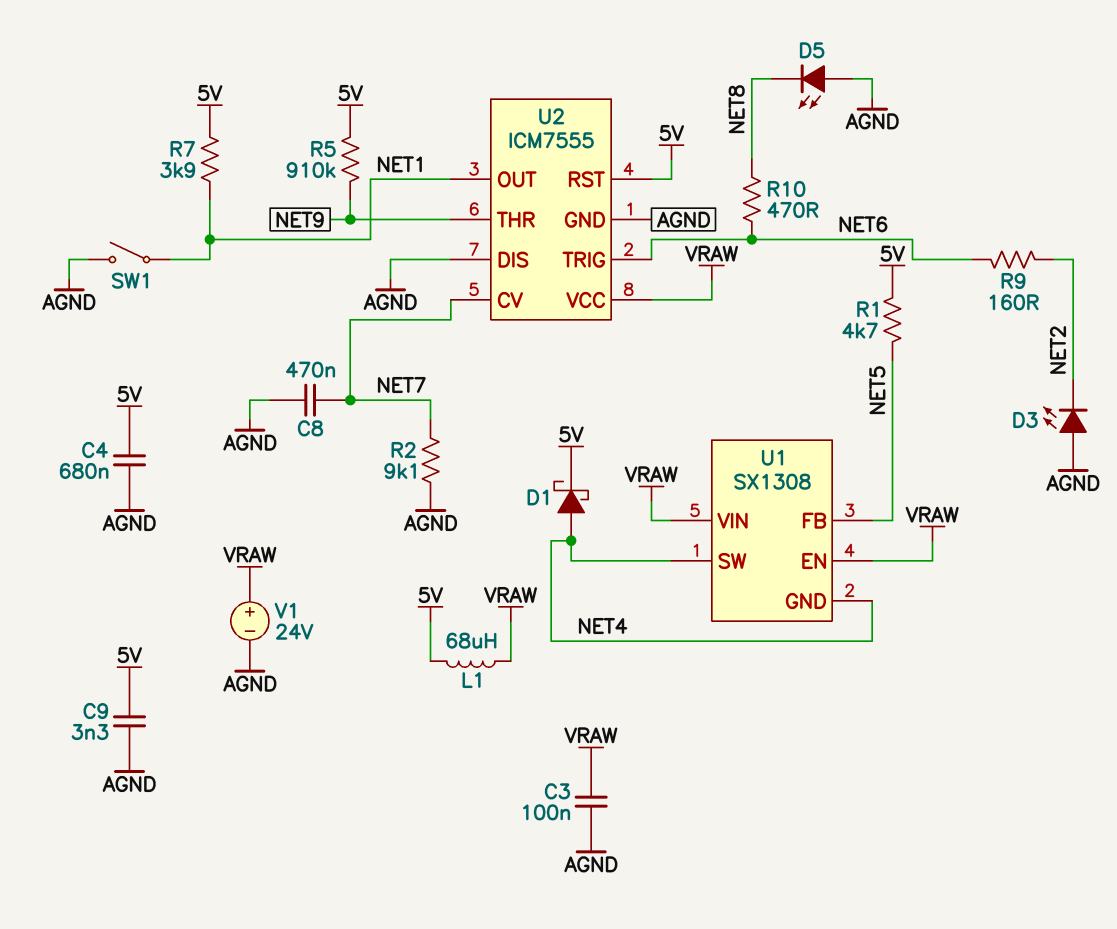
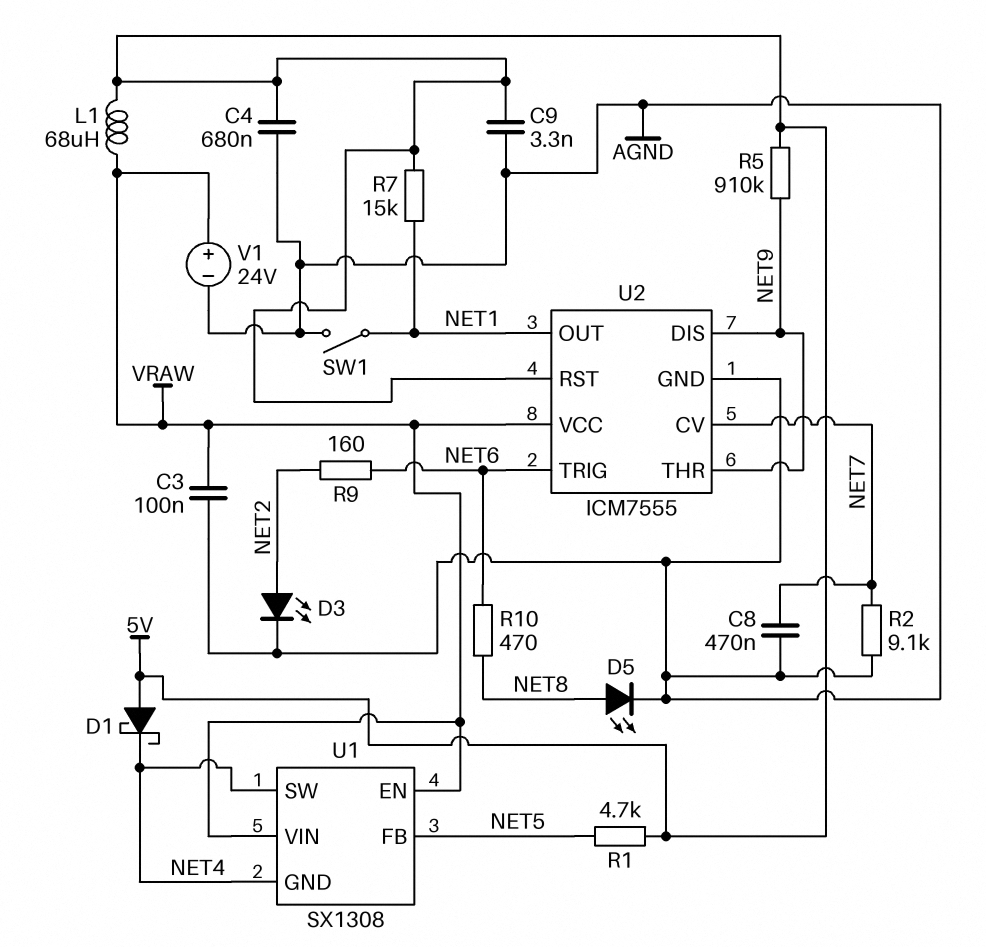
D1: schottky (A NET4, K 5V) -> schottky (A 5V, K NET4)
D3: LED (A AGND, K NET2) -> LED (A NET2, K AGND)
D5: LED (A AGND, K NET8) -> LED (A NET8, K AGND)
R7: 3.9k (5V, NET1) -> 15k (5V, NET1)
U2 pin DIS: AGND -> NET9

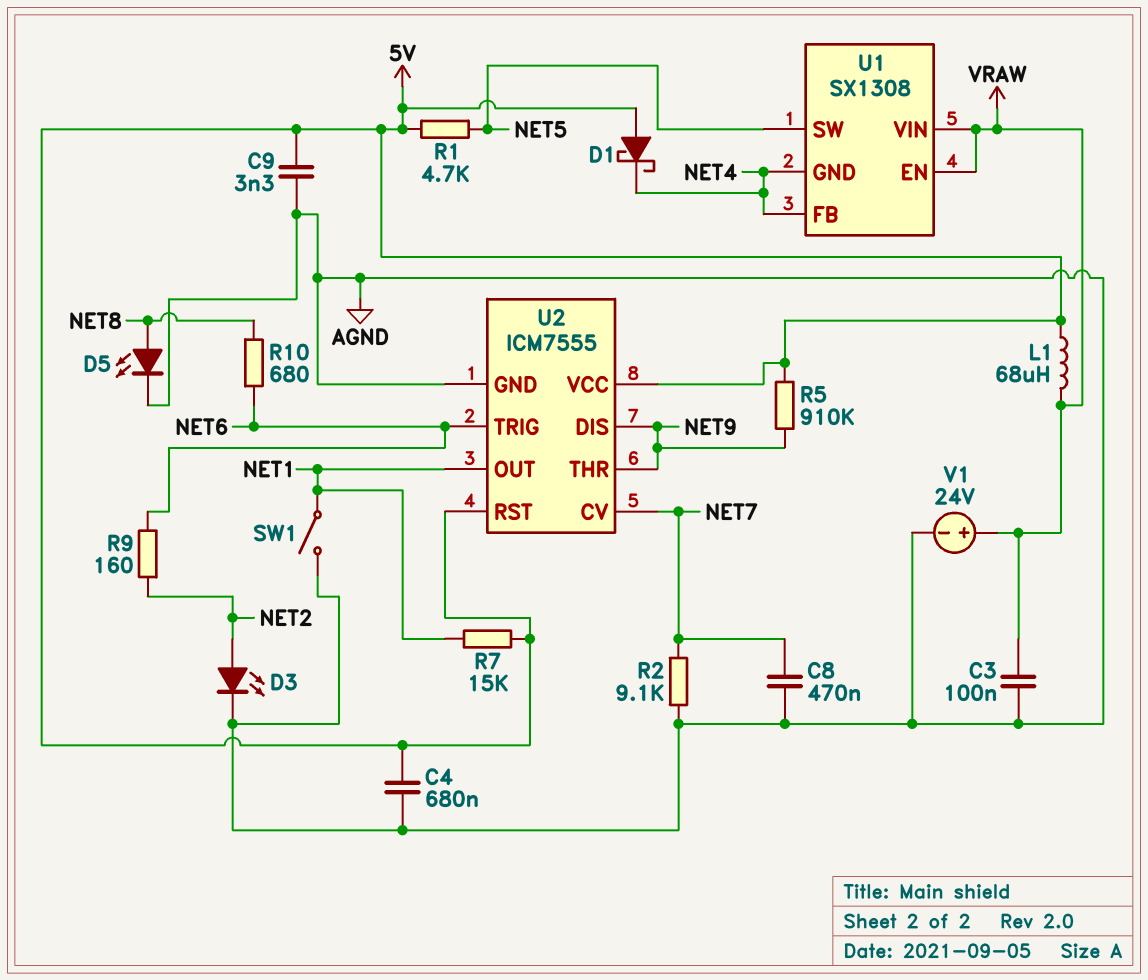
R10: 470 (NET6, NET8) -> 680 (NET6, NET8)
U1 pin FB: NET5 -> NET4
U1 pin SW: NET4 -> NET5
U2 pin VCC: VRAW -> 5V

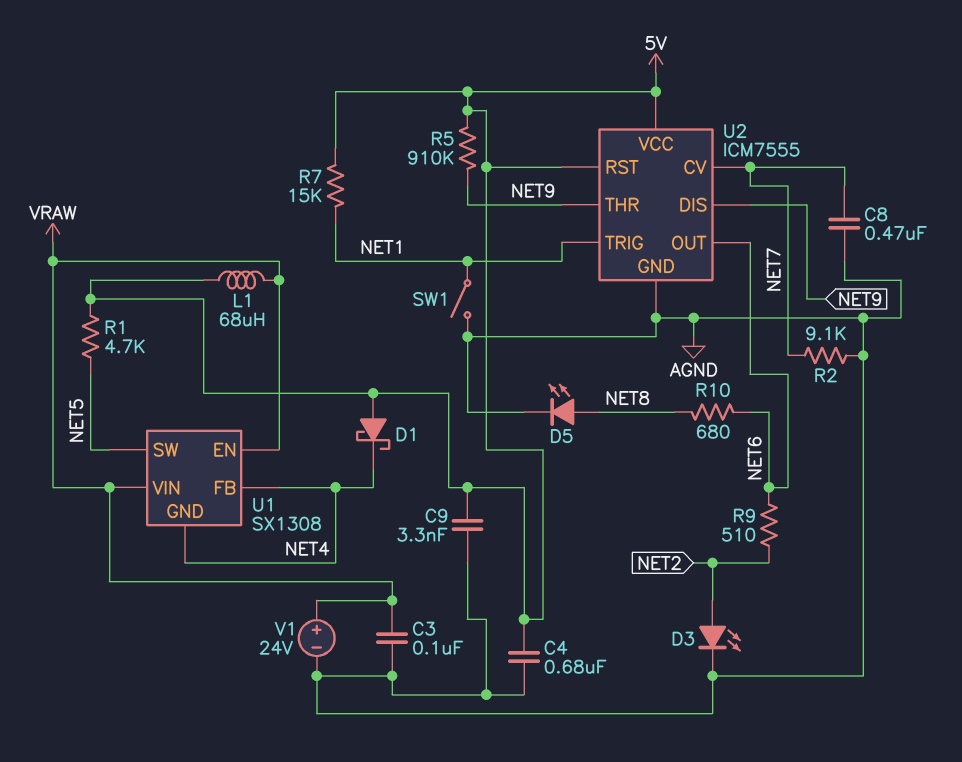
R9: 160 (NET2, NET6) -> 510 (NET2, NET6)
U2 pin OUT: NET1 -> NET6
U2 pin TRIG: NET6 -> NET1

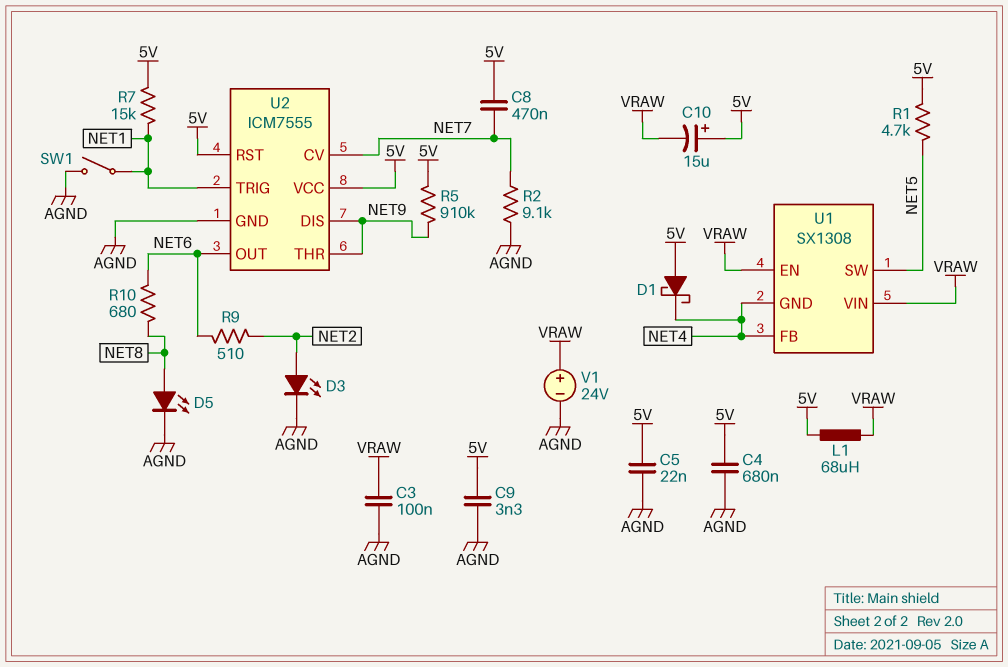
C5: none -> 22nF (5V, AGND)
C8: 470nF (AGND, NET7) -> 470nF (5V, NET7)
C10: none -> 15uF (plus 5V, minus VRAW)

